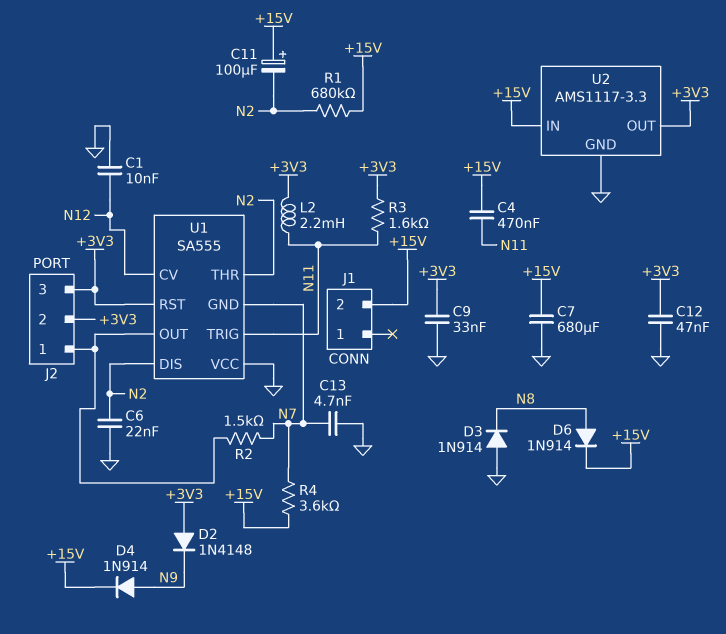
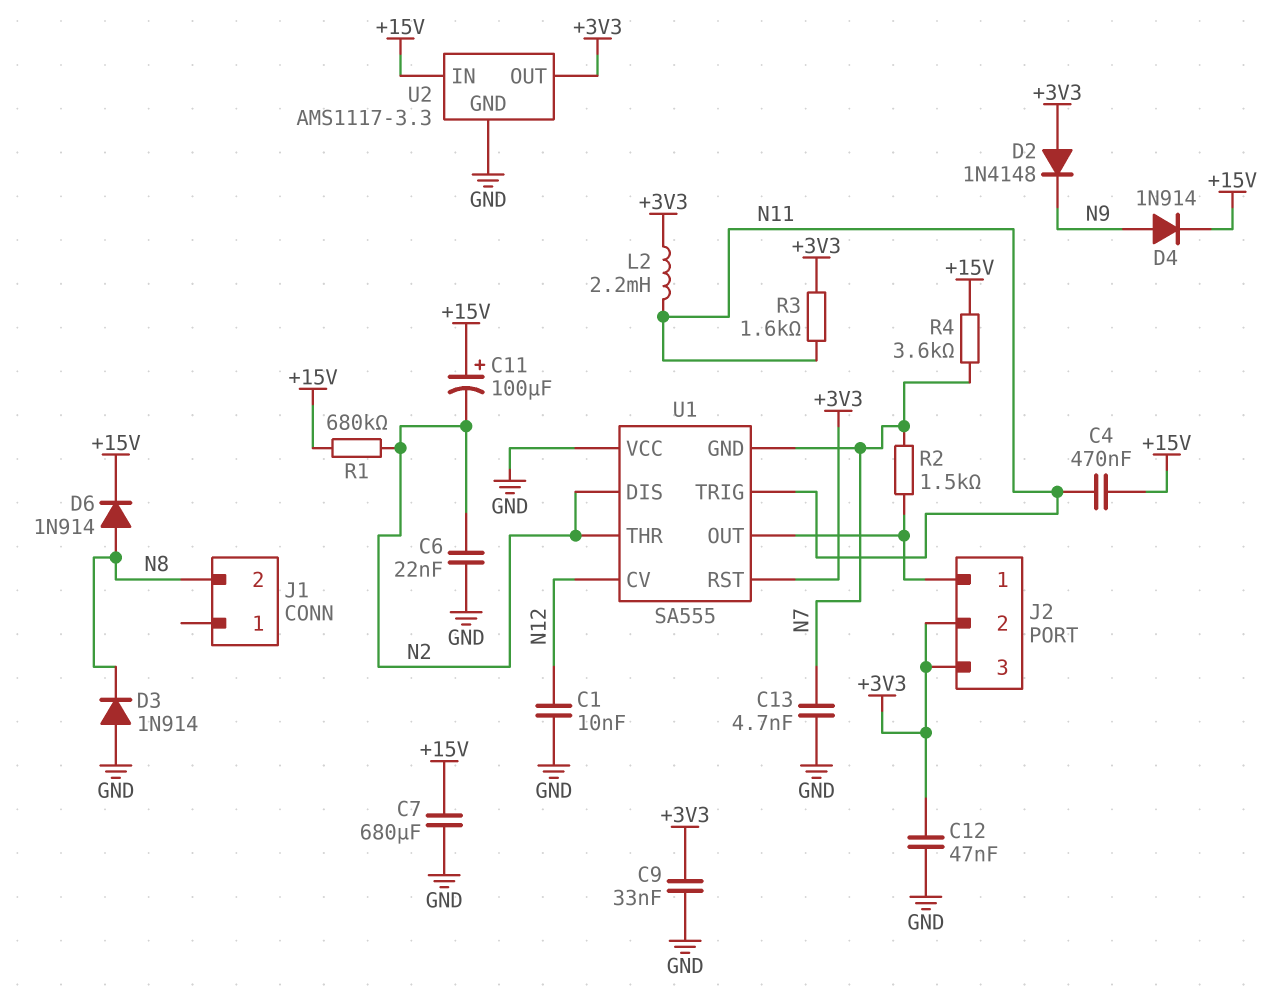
J1 pin 2: +15V -> N8

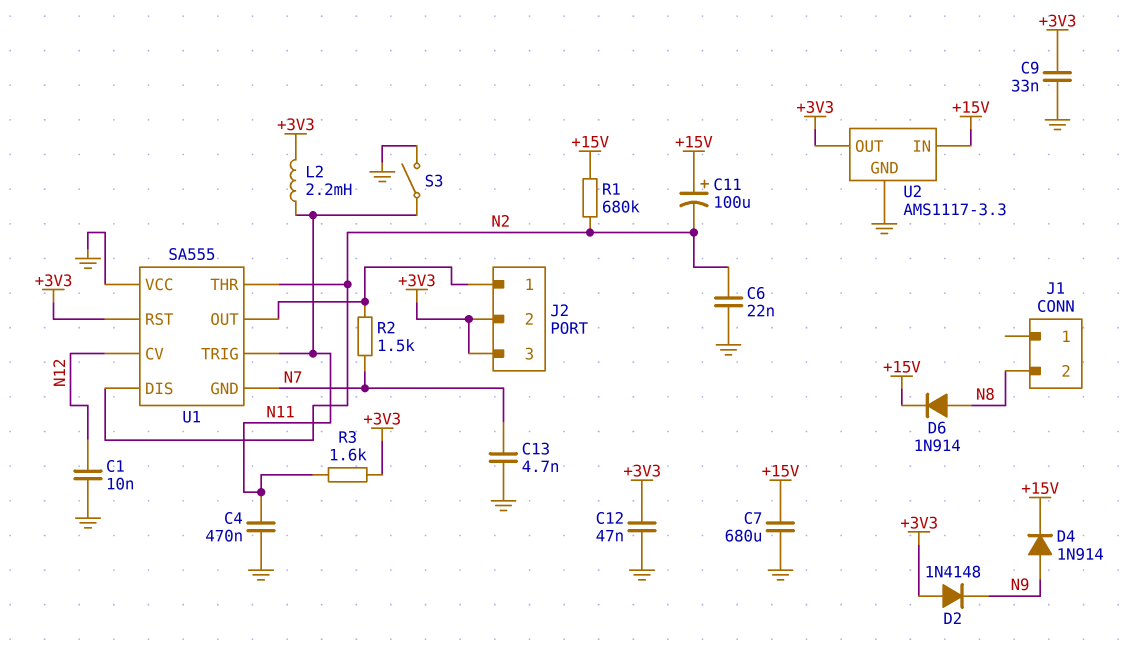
C4: 470nF (+15V, N11) -> 470nF (GND, N11)
D3: diode 1N914 (A GND, K N8) -> none
R4: 3.6k (+15V, N7) -> none
S3: none -> switch (GND, N11)

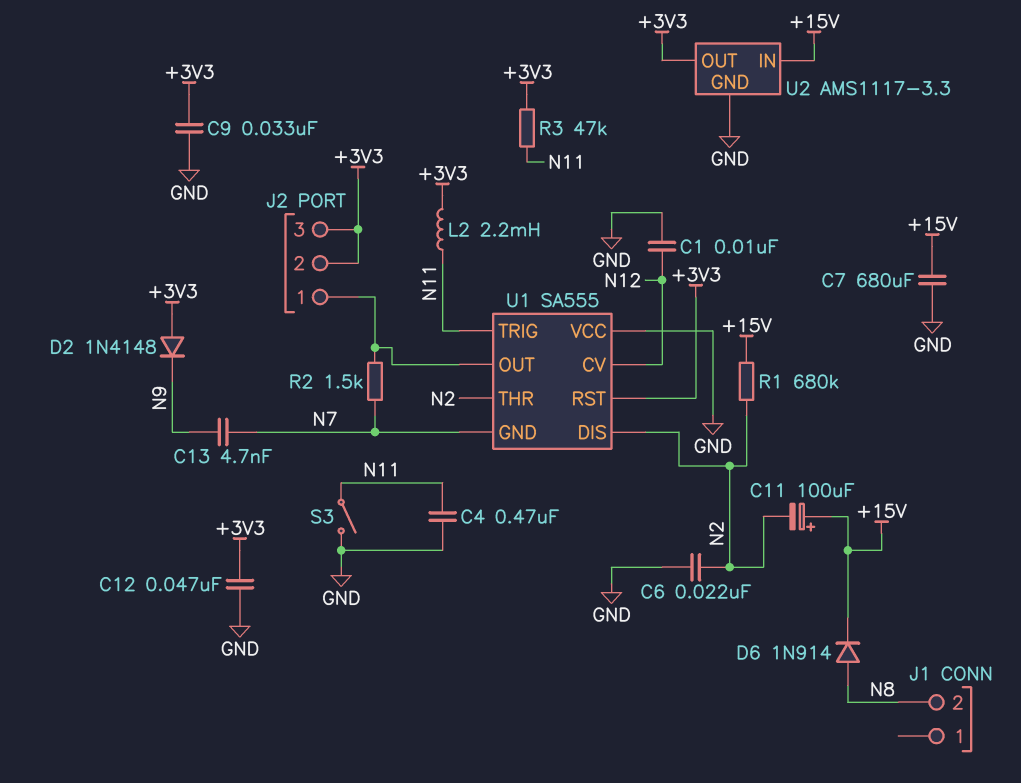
C13: 4.7nF (GND, N7) -> 4.7nF (N7, N9)
D4: diode 1N914 (A N9, K +15V) -> none
R3: 1.6k (+3V3, N11) -> 47k (+3V3, N11)

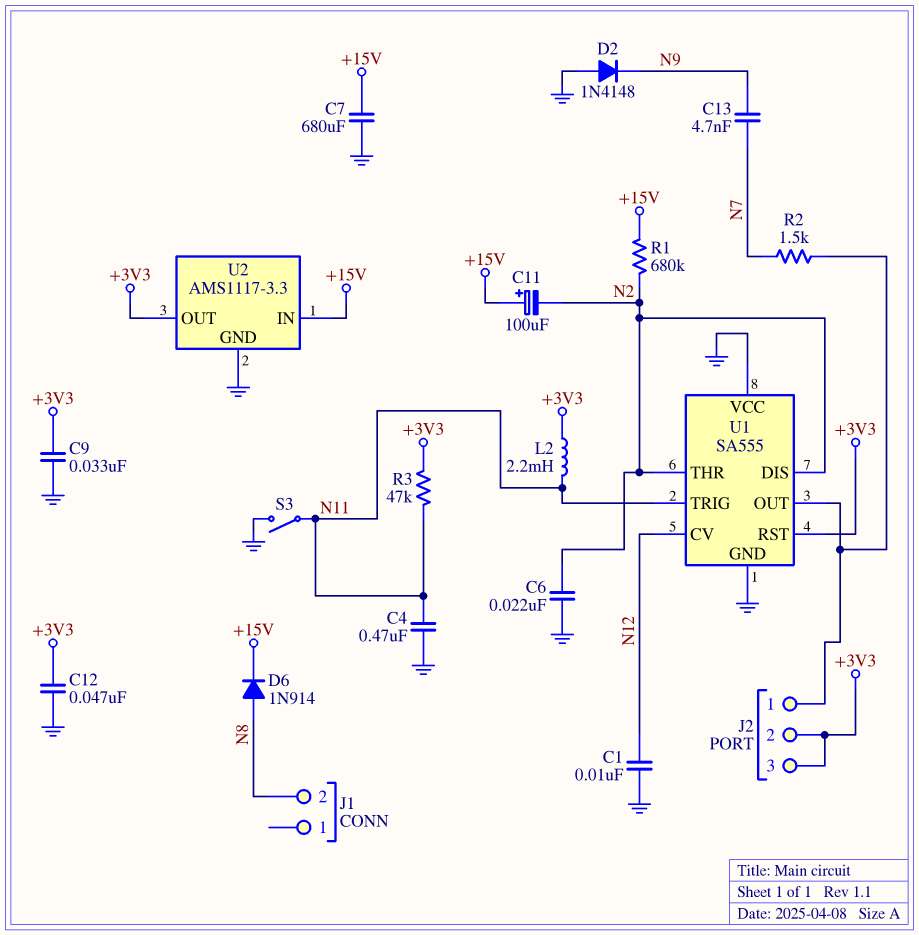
D2: diode 1N4148 (A +3V3, K N9) -> diode 1N4148 (A GND, K N9)
U1 pin GND: N7 -> GND

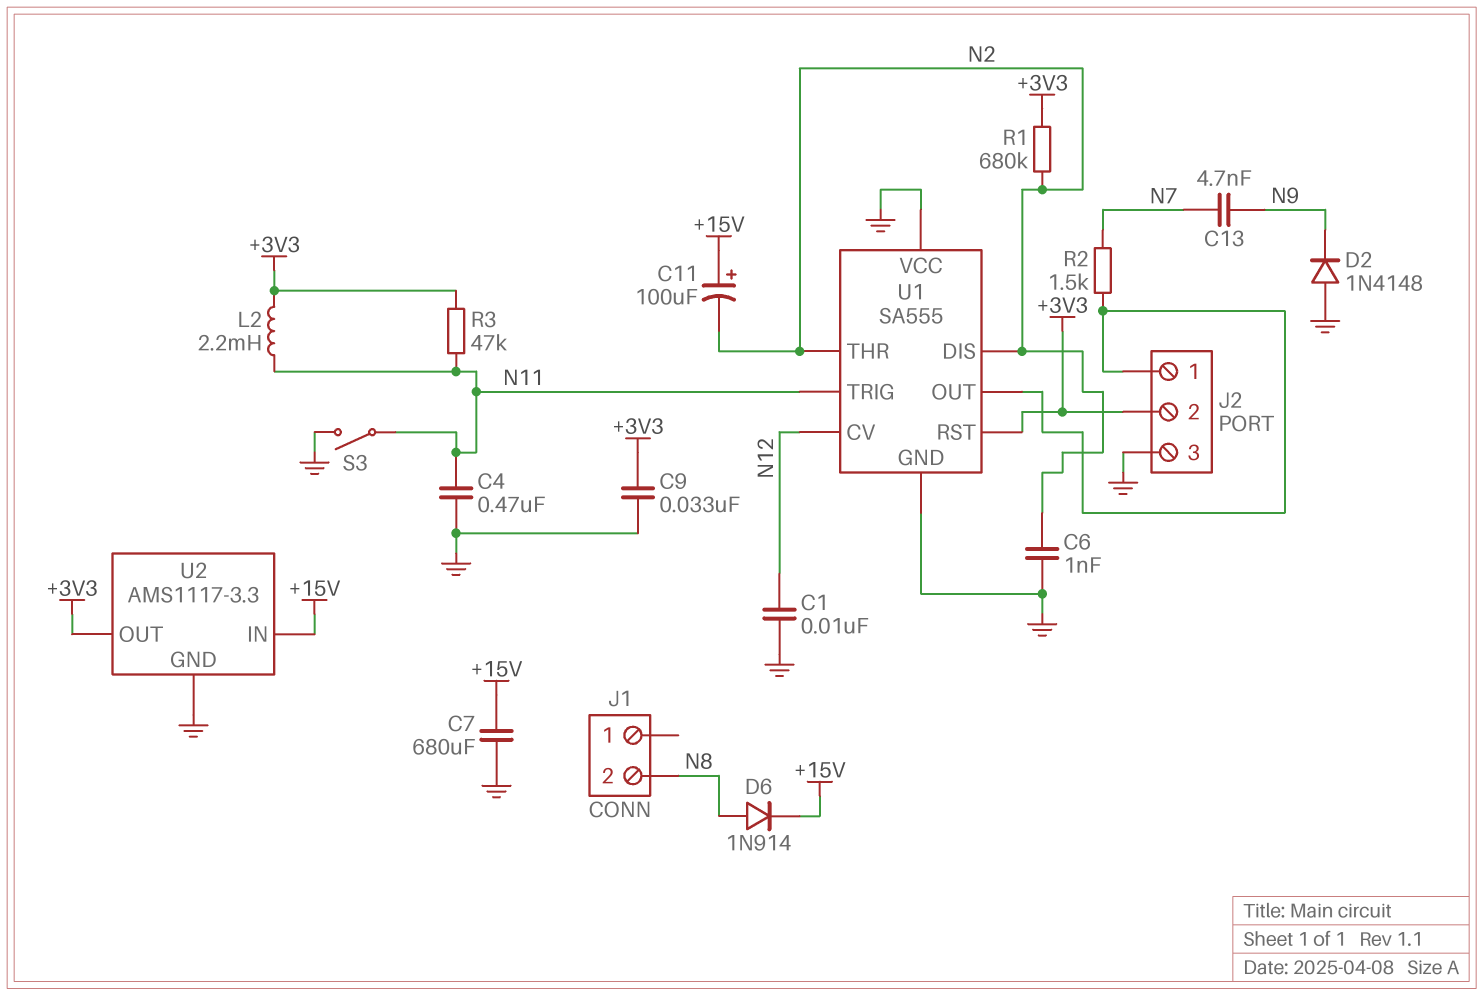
C6: 22nF (GND, N2) -> 1nF (GND, N2)
C12: 47nF (+3V3, GND) -> none
J2 pin 3: +3V3 -> GND
R1: 680k (+15V, N2) -> 680k (+3V3, N2)

